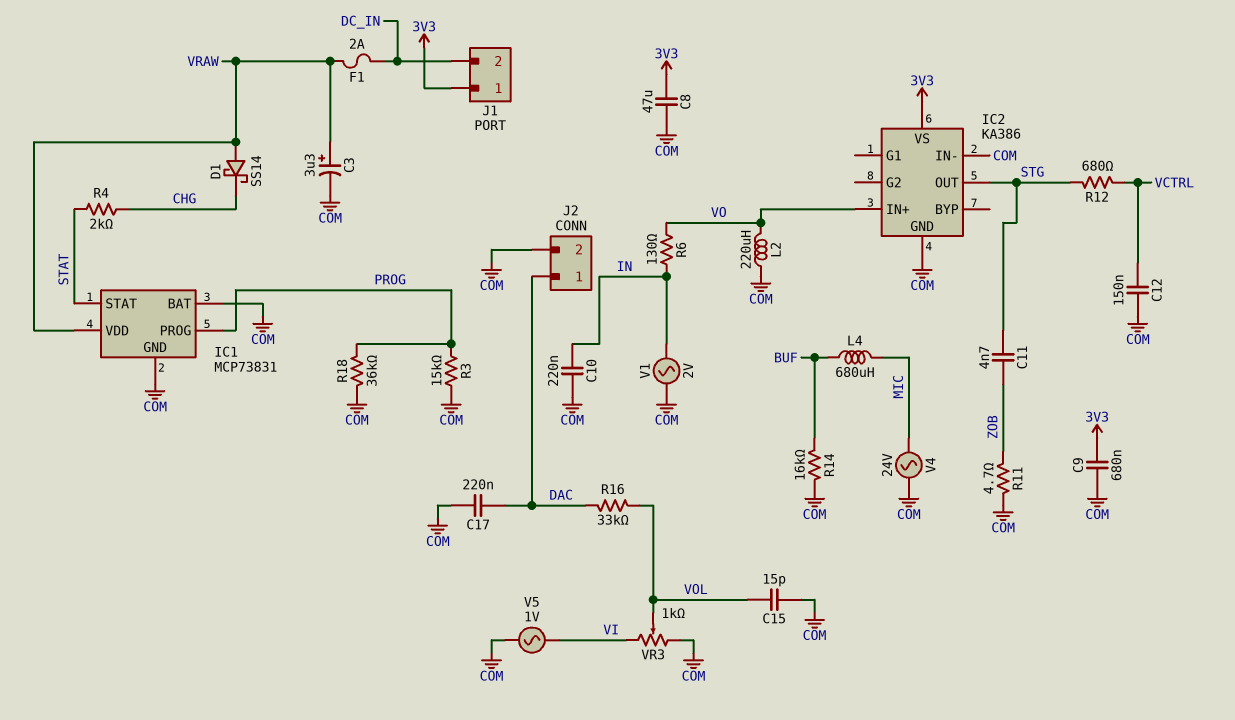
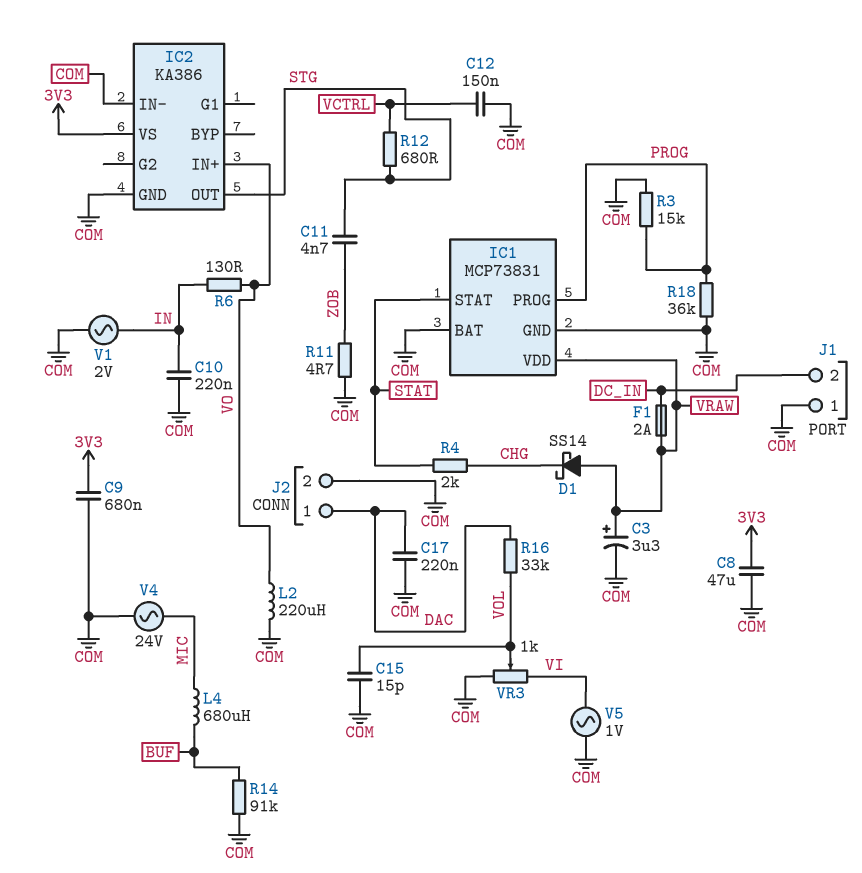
J1 pin 1: 3V3 -> COM
R14: 16k (BUF, COM) -> 91k (BUF, COM)

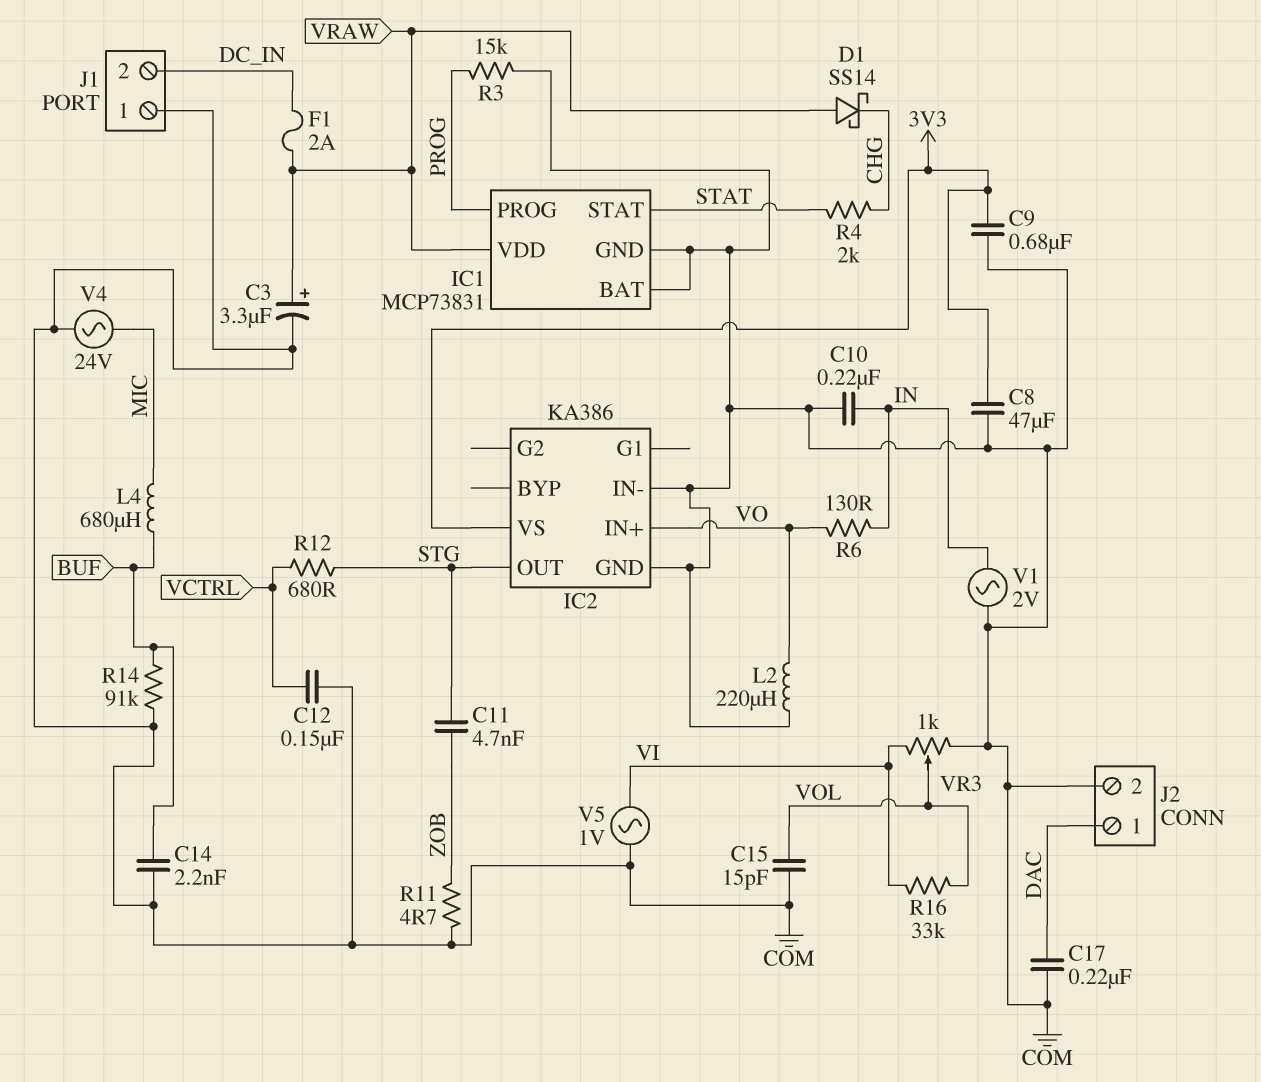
C14: none -> 2.2nF (BUF, COM)
R16: 33k (DAC, VOL) -> 33k (VI, VOL)
R18: 36k (COM, PROG) -> none

